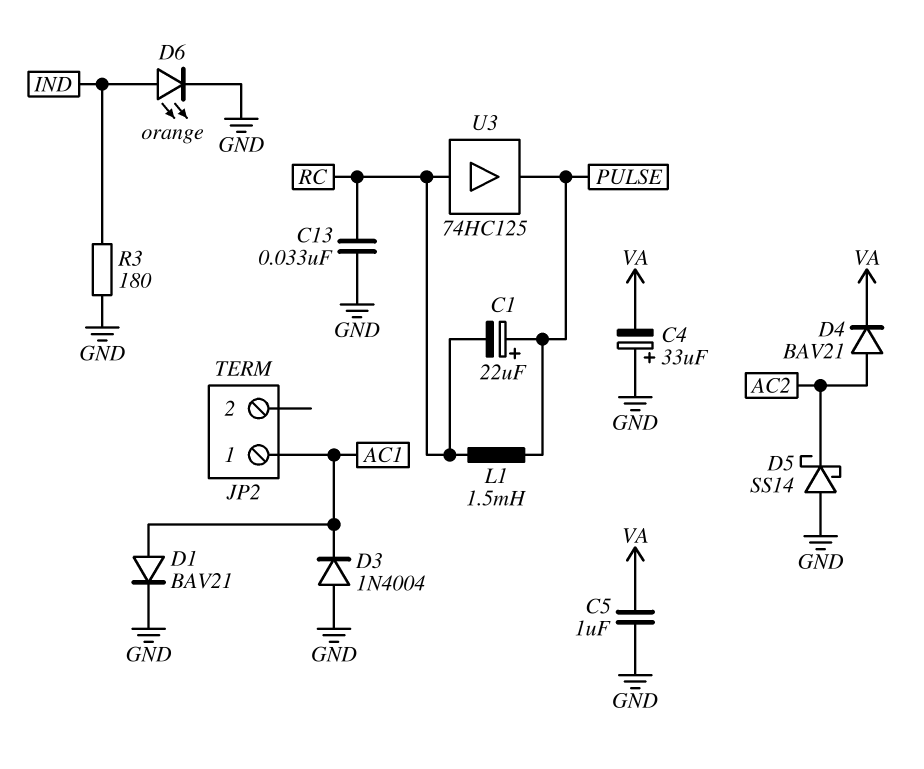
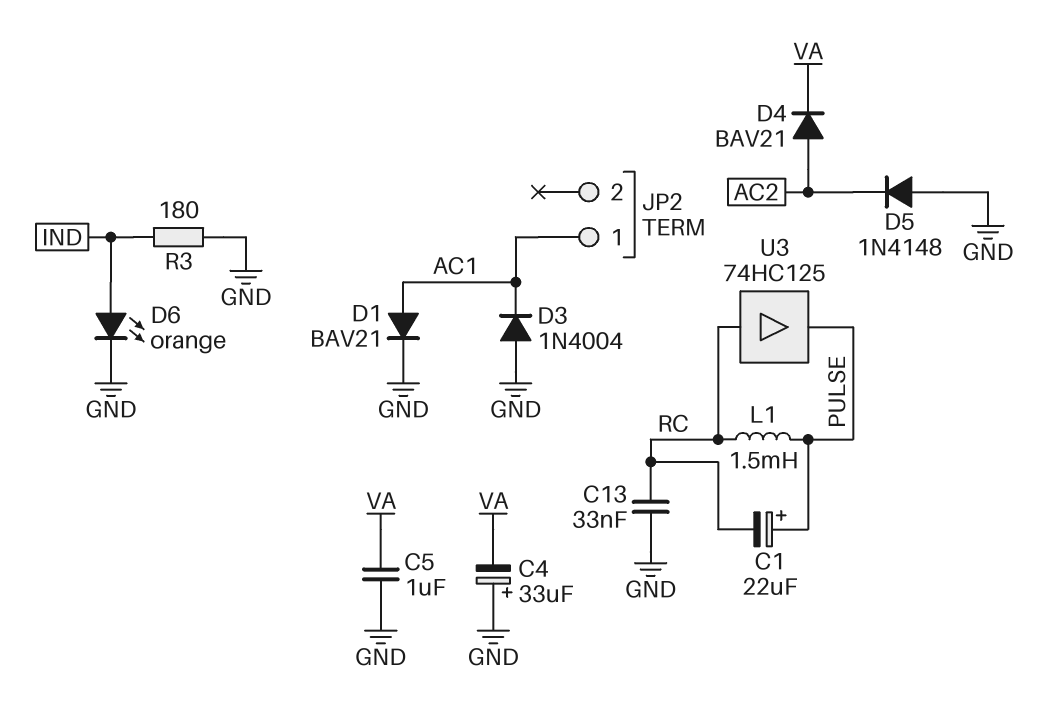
D5: schottky SS14 (A GND, K AC2) -> diode 1N4148 (A GND, K AC2)

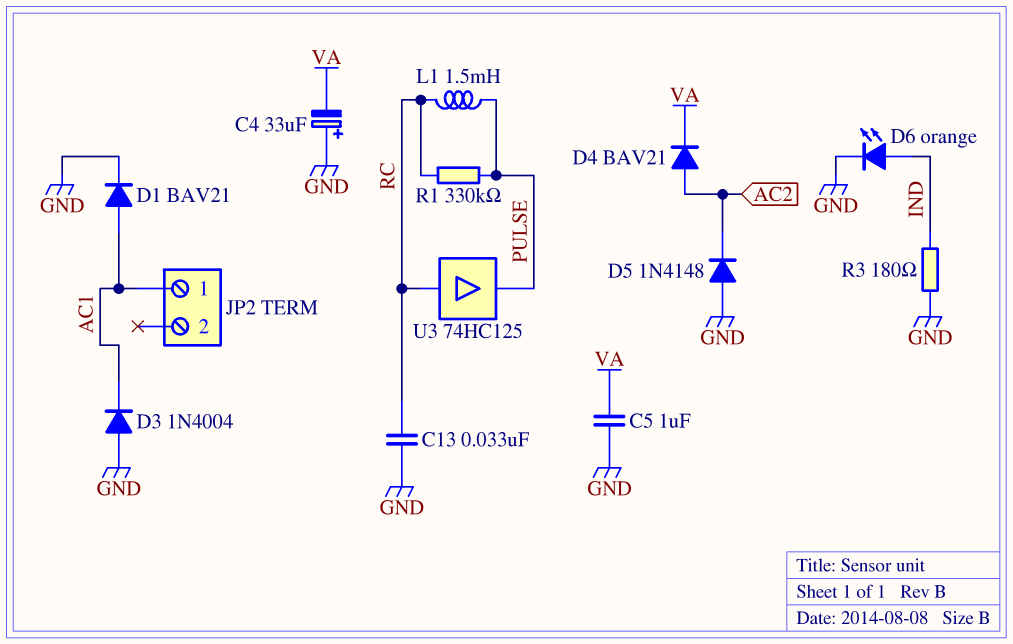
C1: 22uF (plus PULSE, minus RC) -> none
R1: none -> 330k (PULSE, RC)

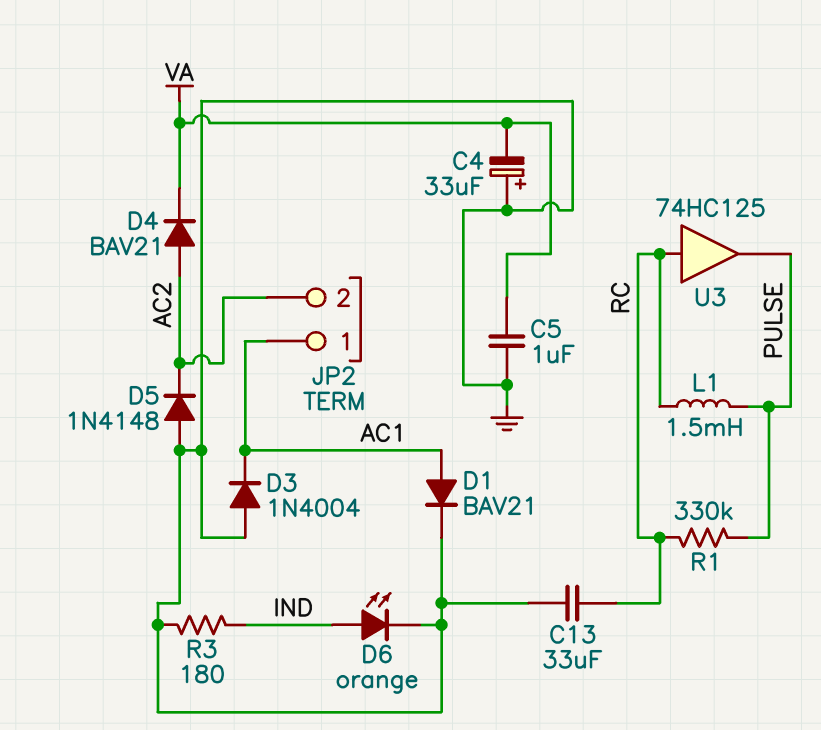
C13: 33nF (GND, RC) -> 33uF (GND, RC)
JP2 pin 2: none -> AC2

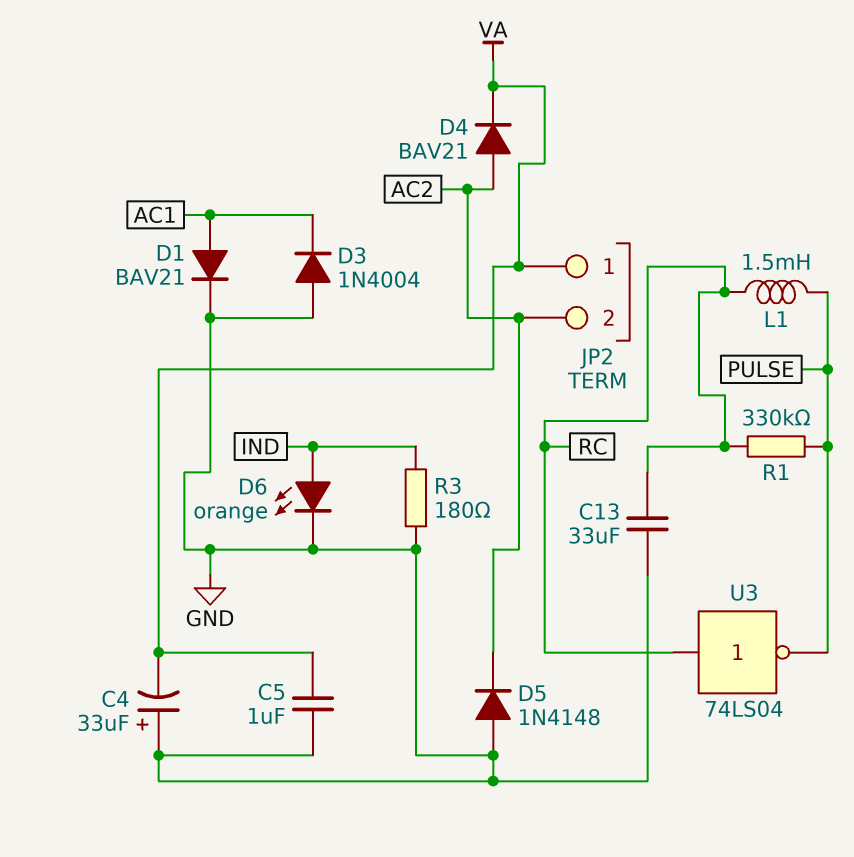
JP2 pin 1: AC1 -> VA
U3: buffer 74HC125 (in RC, out PULSE) -> NOT 74LS04 (in RC, out PULSE)

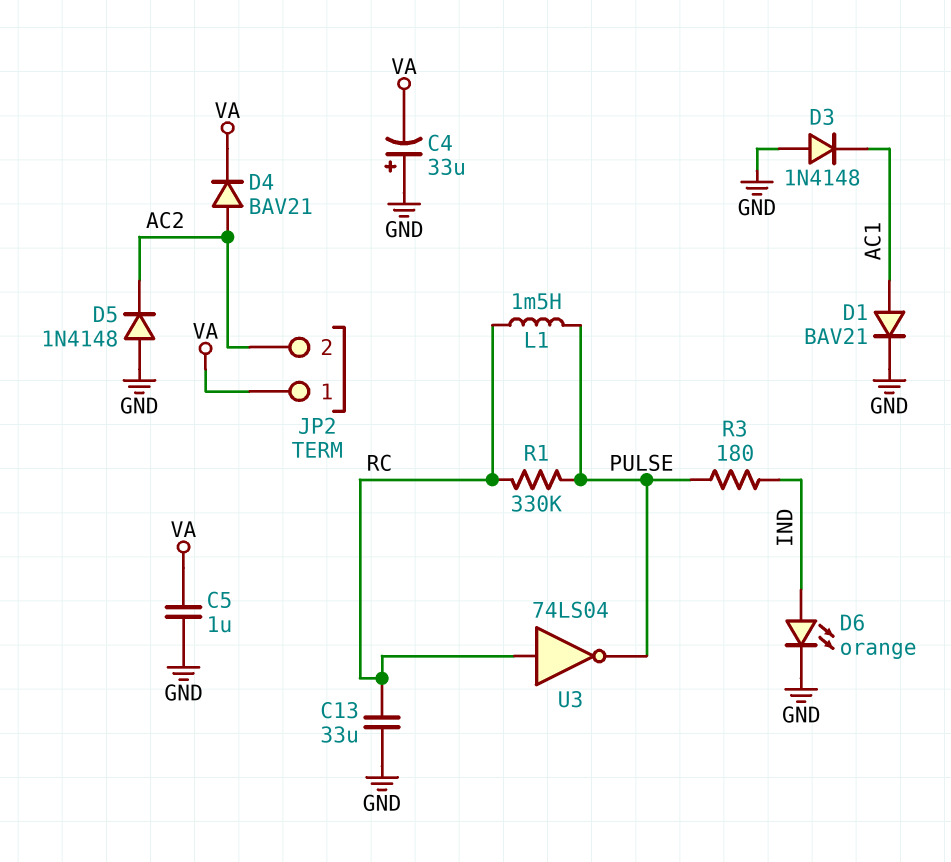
D3: diode 1N4004 (A GND, K AC1) -> diode 1N4148 (A GND, K AC1)
R3: 180 (GND, IND) -> 180 (IND, PULSE)

